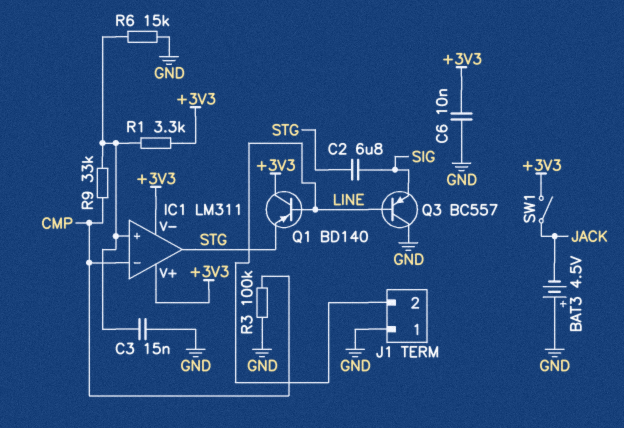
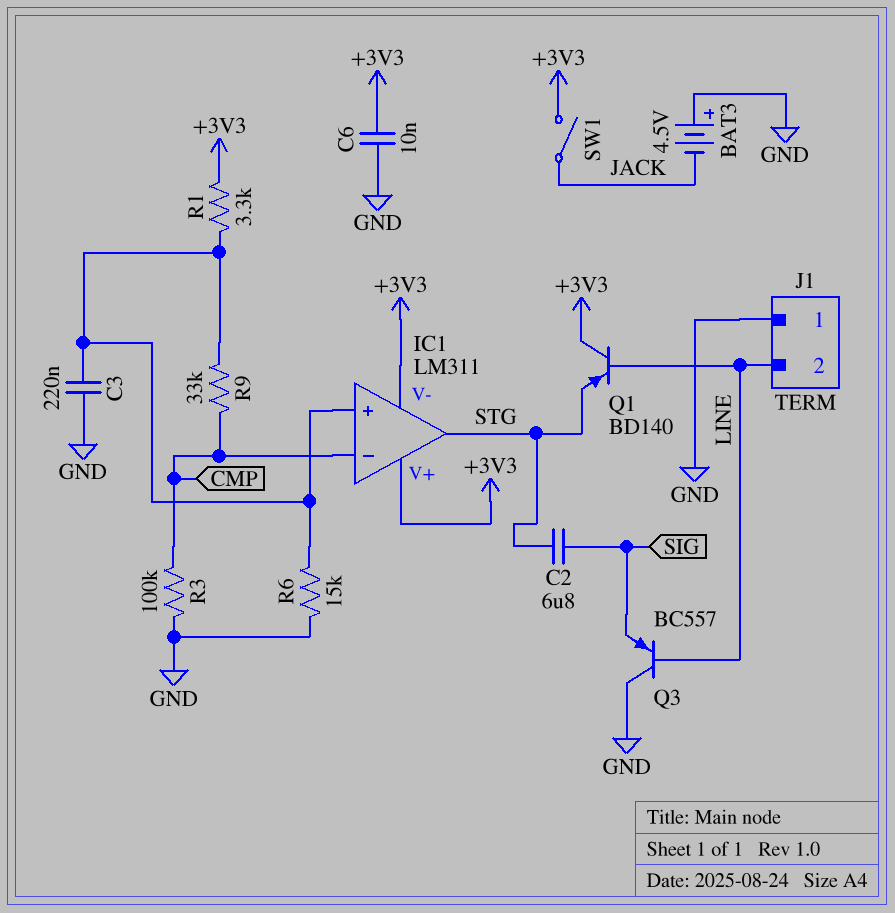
C3: 15nF (GND, IC1/in+) -> 220nF (GND, IC1/in+)

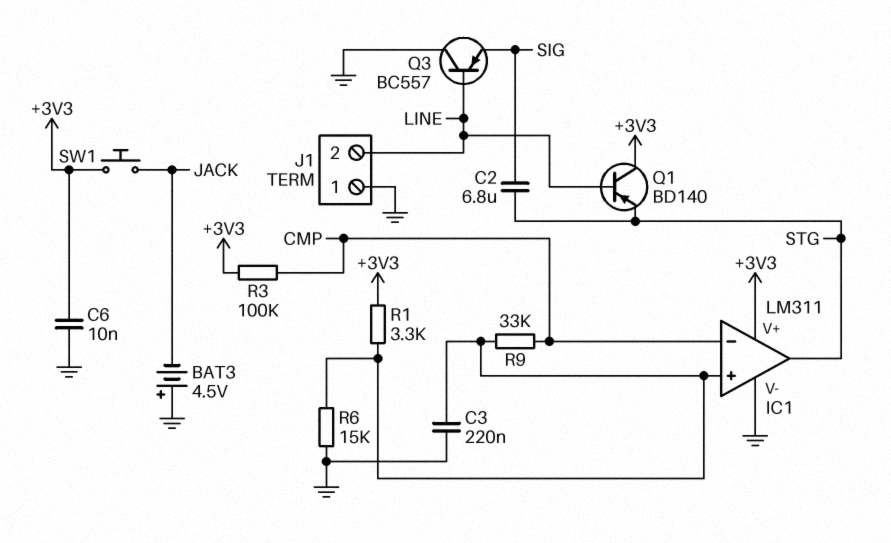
IC1 pin V-: +3V3 -> GND
R3: 100k (CMP, GND) -> 100k (+3V3, CMP)
SW1: switch (+3V3, JACK) -> button (+3V3, JACK)

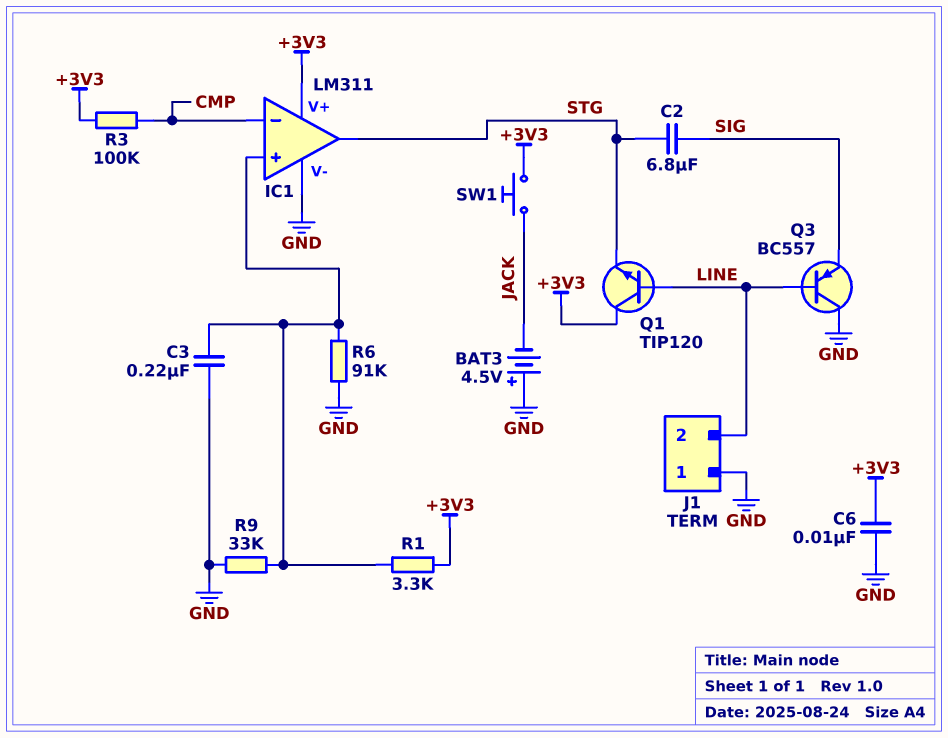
Q1: PNP BD140 (B LINE, C +3V3, E STG) -> NPN TIP120 (B LINE, C +3V3, E STG)
R6: 15k (GND, IC1/in+) -> 91k (GND, IC1/in+)
R9: 33k (CMP, IC1/in+) -> 33k (GND, IC1/in+)

